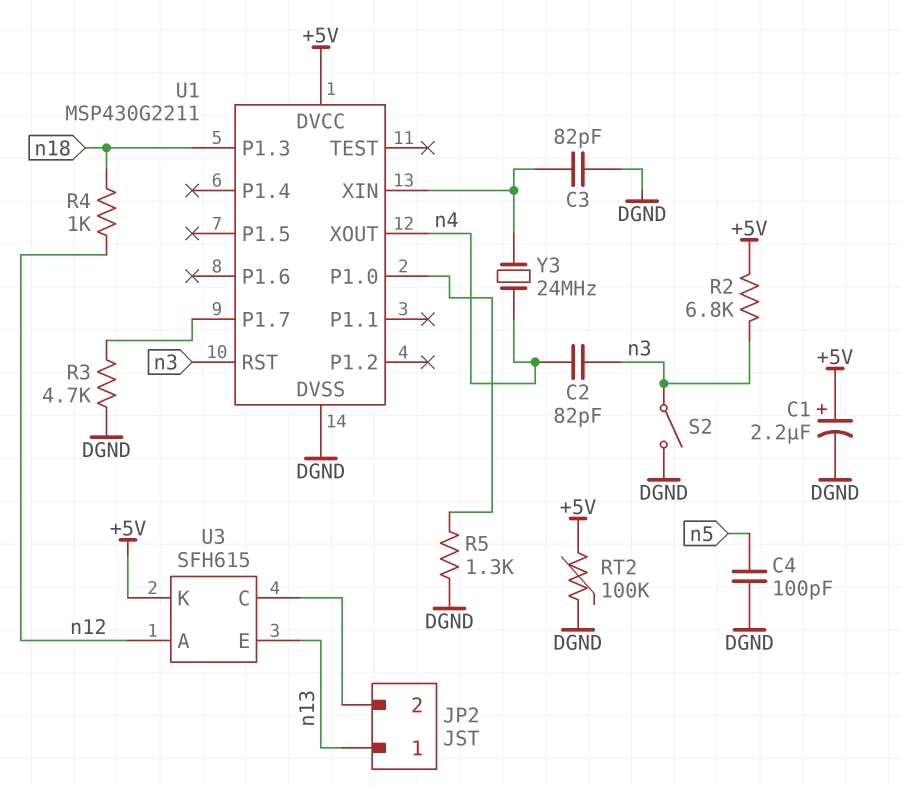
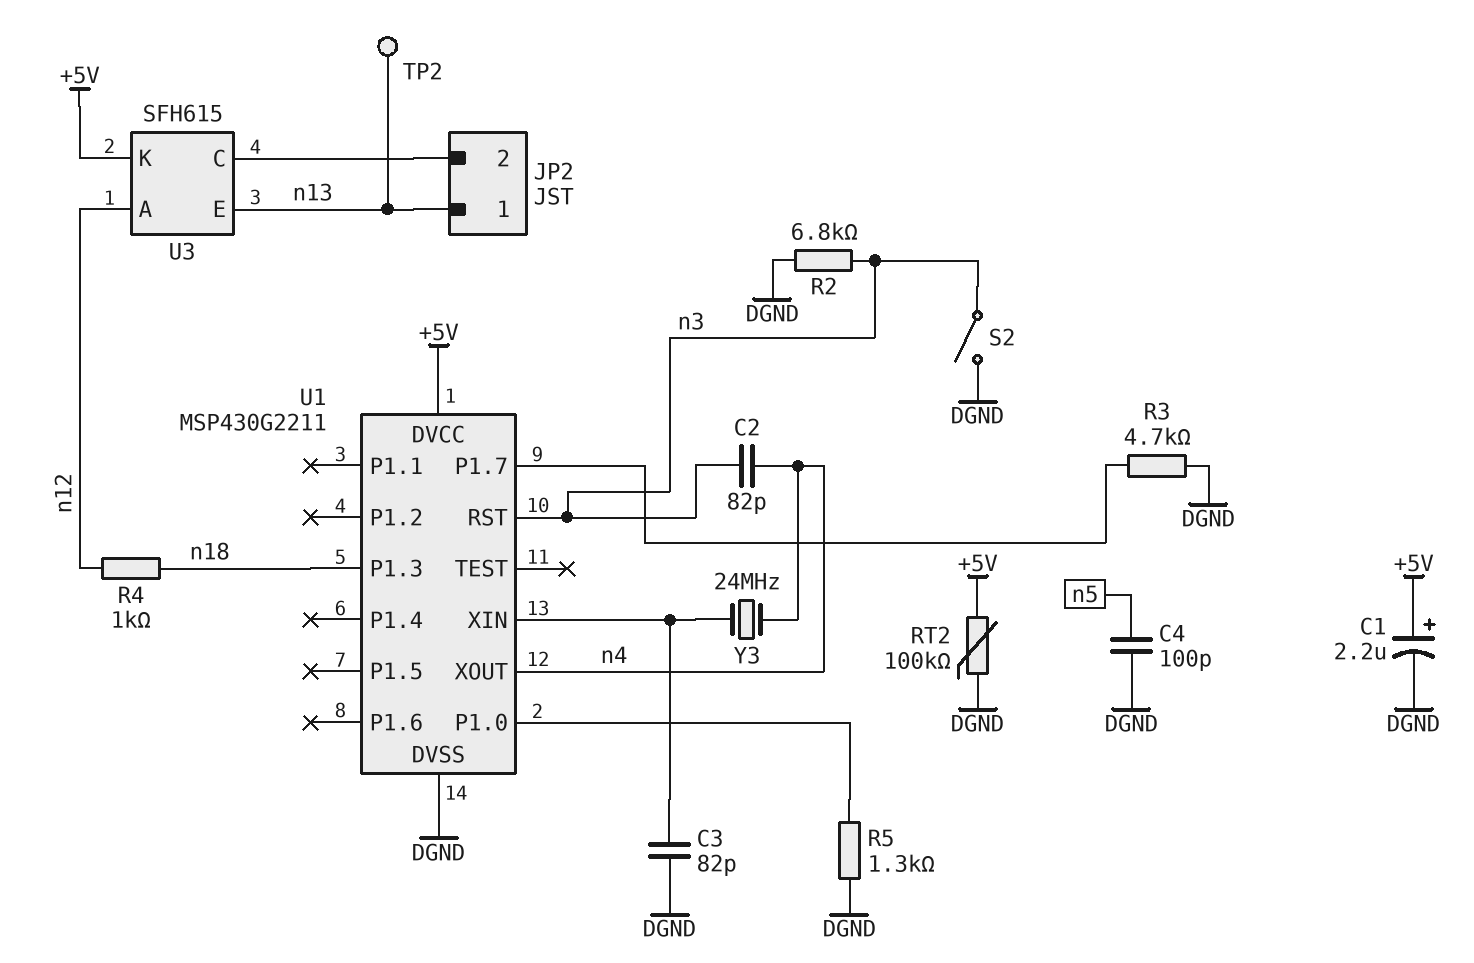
R2: 6.8k (+5V, n3) -> 6.8k (DGND, n3)
TP2: none -> test point (n13)

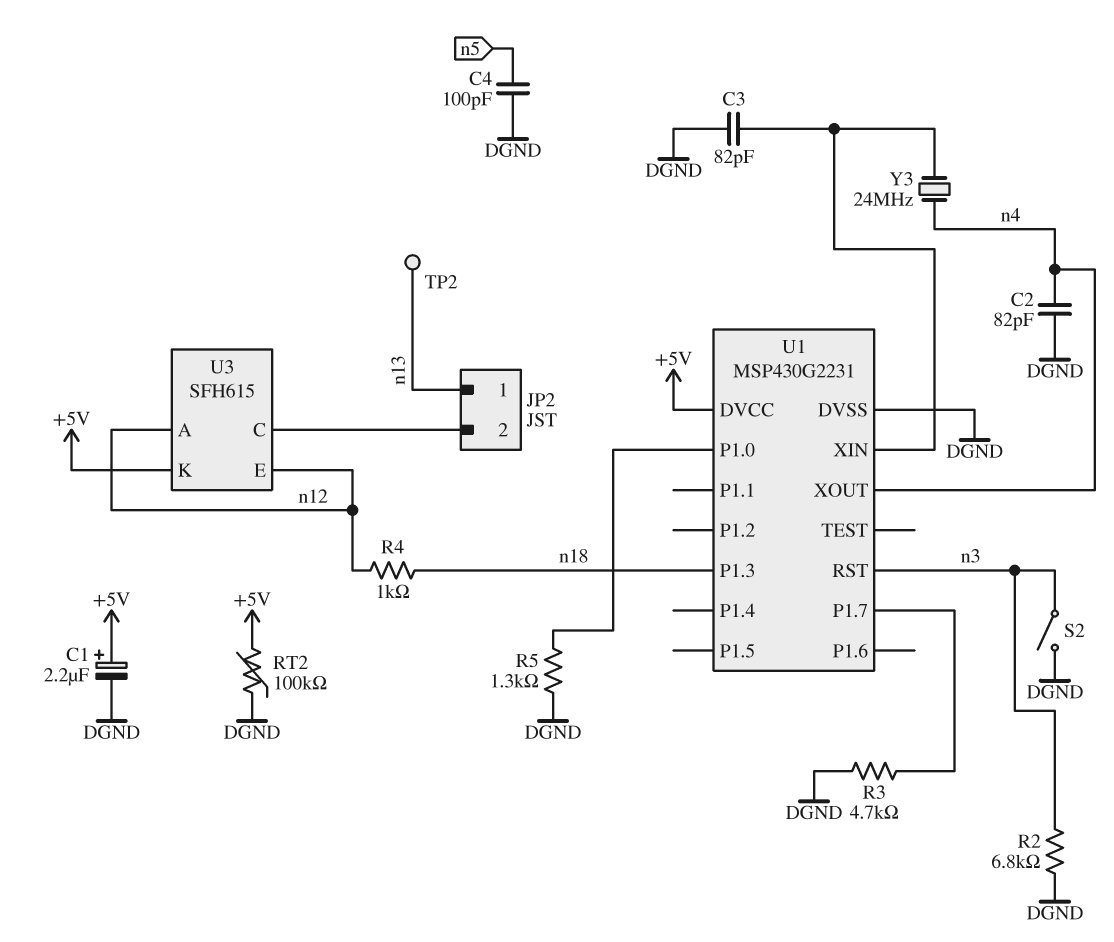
C2: 82pF (n3, n4) -> 82pF (DGND, n4)
U1: MSP430G2211 -> MSP430G2231
U3 pin E: n13 -> n12

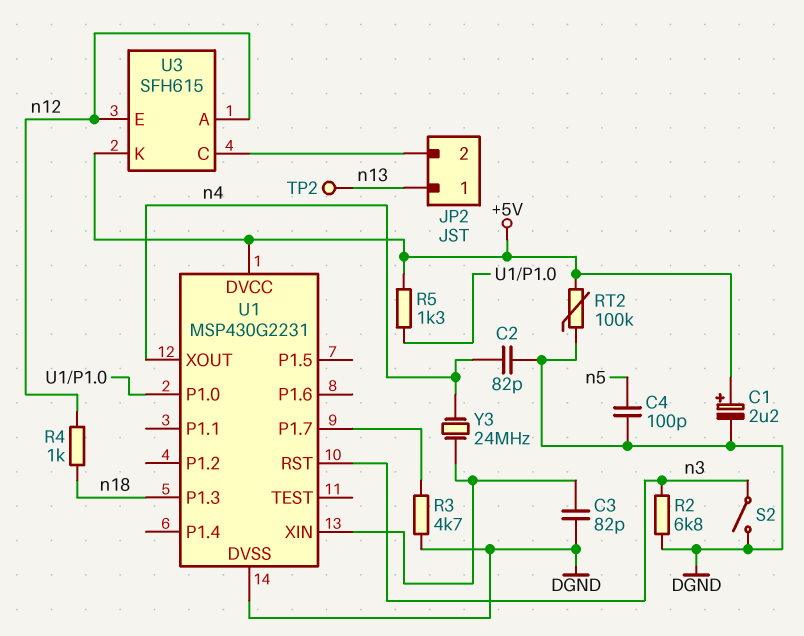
R5: 1.3k (DGND, U1/P1.0) -> 1.3k (+5V, U1/P1.0)

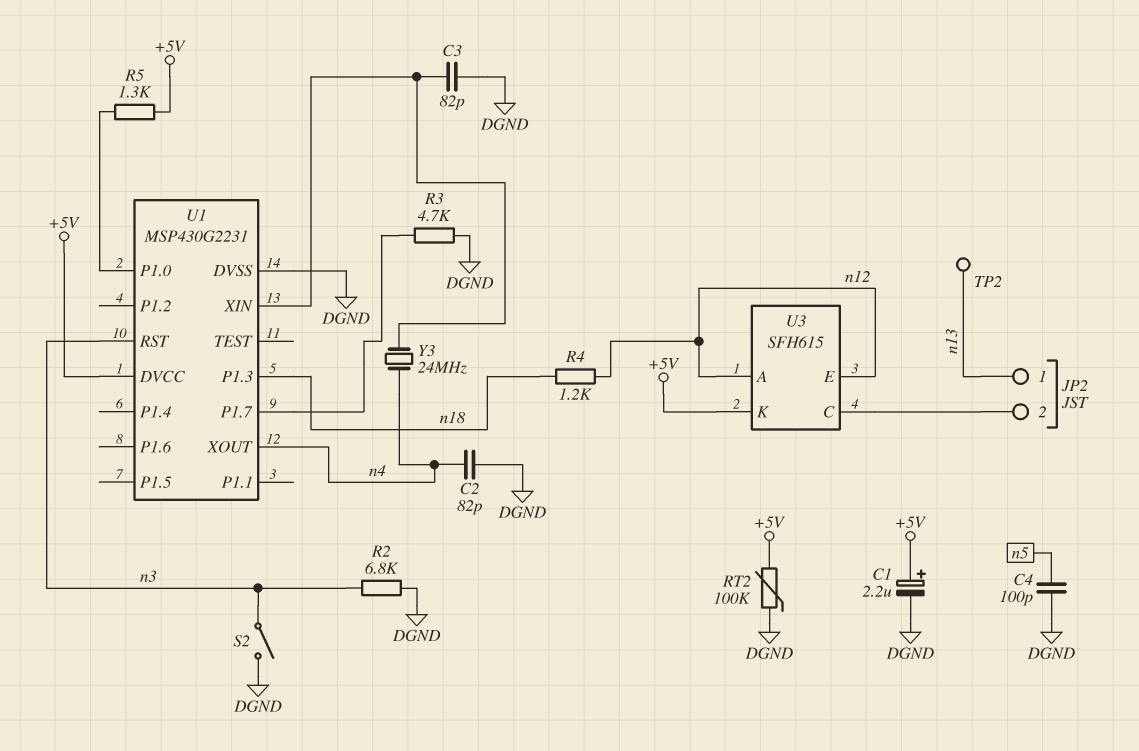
R4: 1k (n12, n18) -> 1.2k (n12, n18)

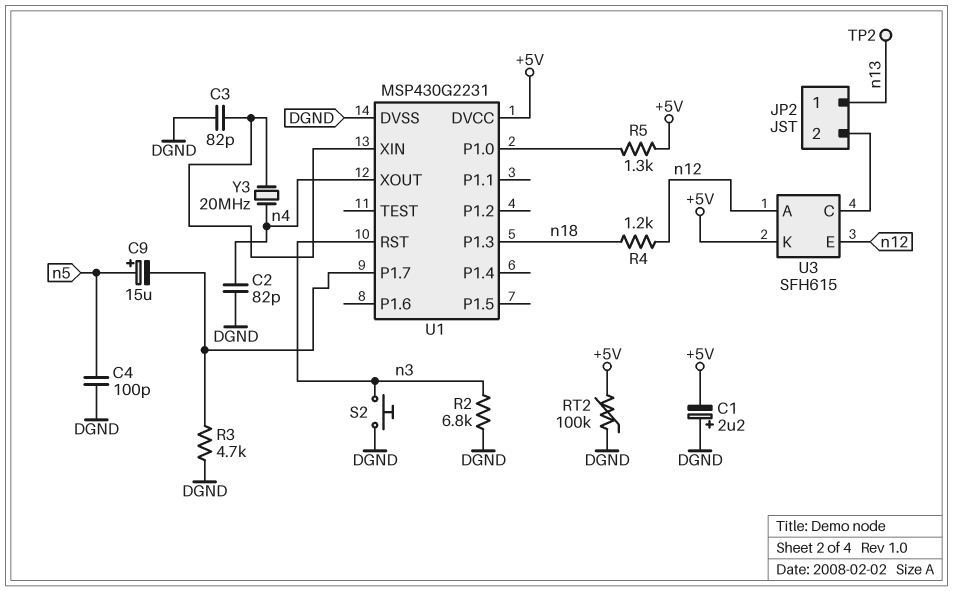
C1: 2.2uF (plus +5V, minus DGND) -> 2.2uF (plus DGND, minus +5V)
C9: none -> 15uF (plus n5, minus U1/P1.7)
S2: switch (DGND, n3) -> button (DGND, n3)
Y3: 24MHz (U1/XIN, n4) -> 20MHz (U1/XIN, n4)

